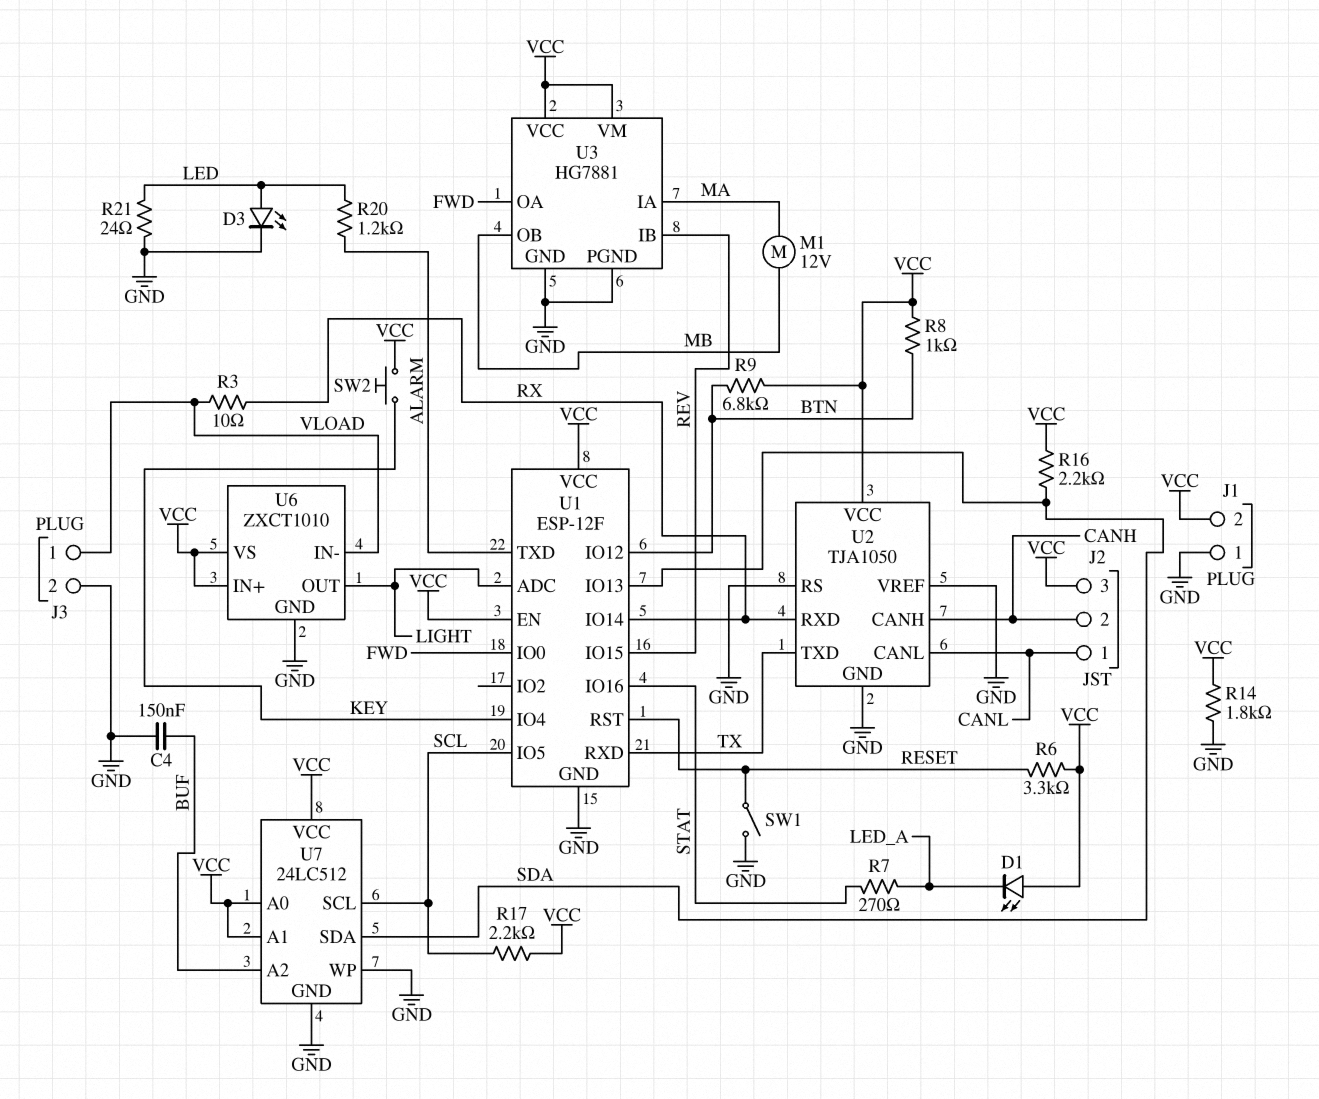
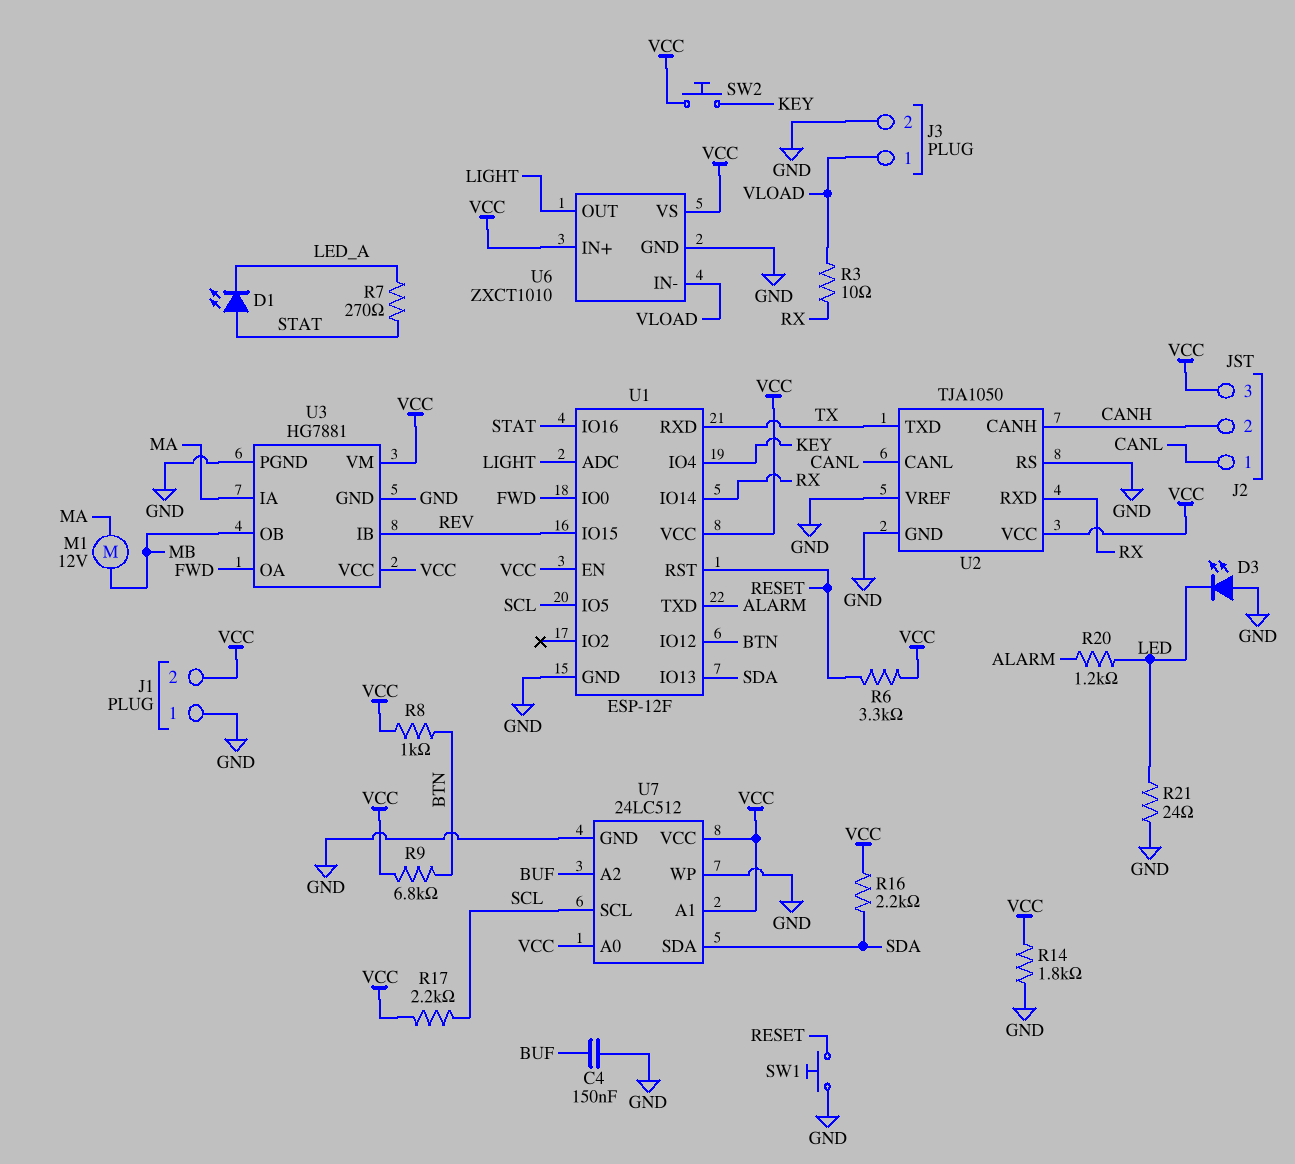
D1: LED (A VCC, K LED_A) -> LED (A STAT, K LED_A)
D3: LED (A LED, K GND) -> LED (A GND, K LED)
SW1: switch (GND, RESET) -> button (GND, RESET)

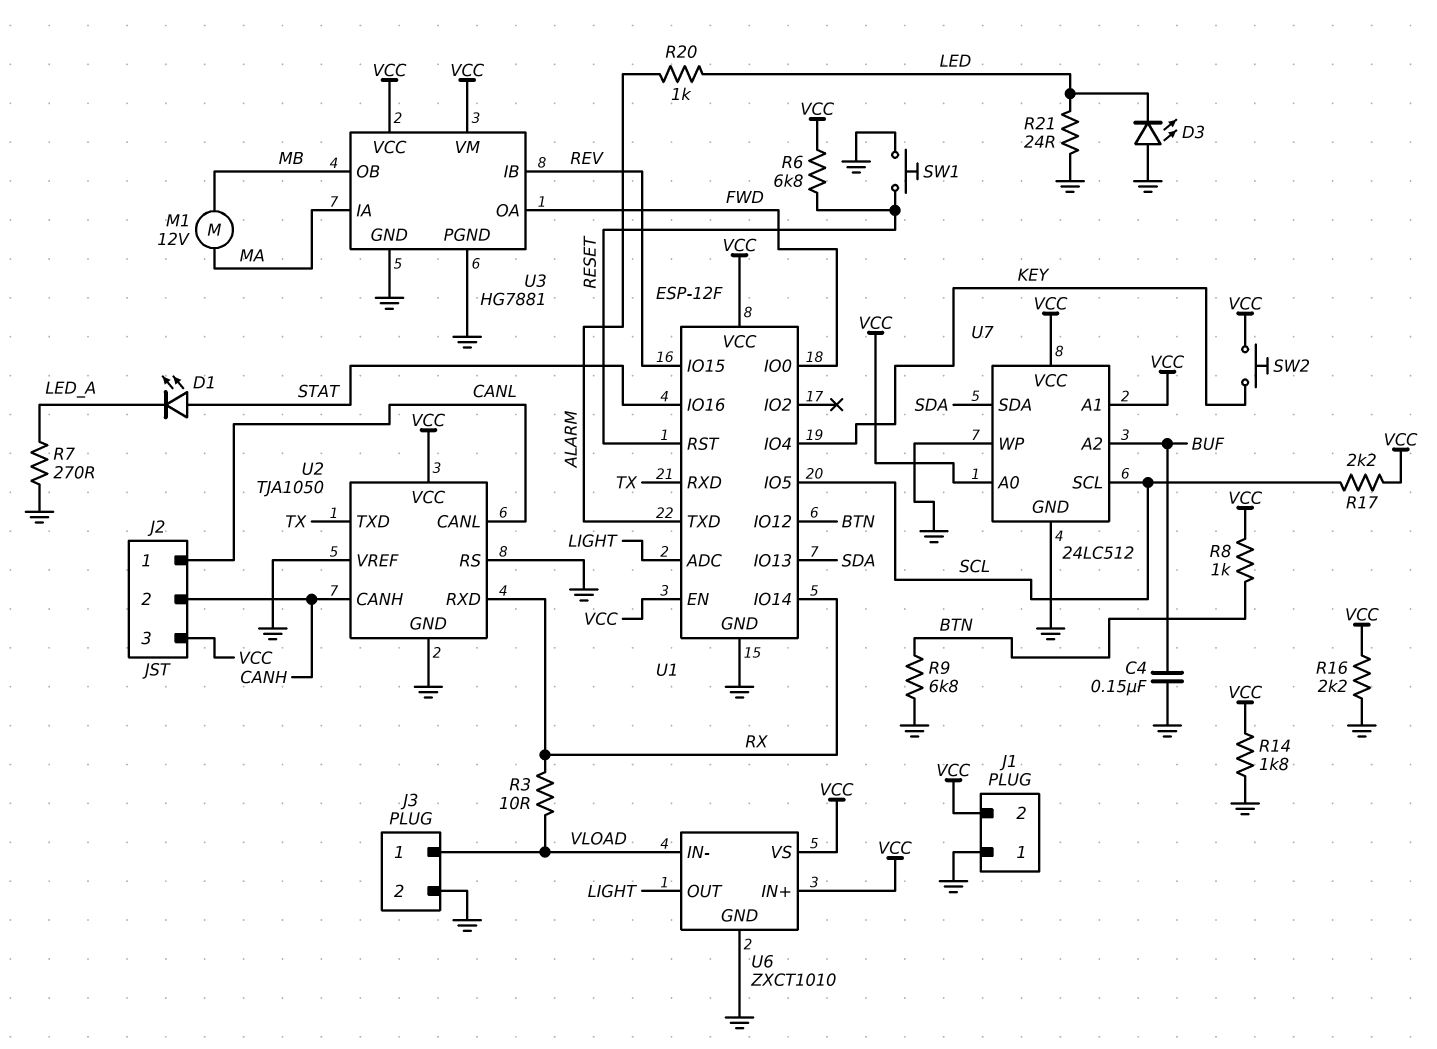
R6: 3.3k (RESET, VCC) -> 6.8k (RESET, VCC)
R7: 270 (LED_A, STAT) -> 270 (GND, LED_A)
R9: 6.8k (BTN, VCC) -> 6.8k (BTN, GND)
R16: 2.2k (SDA, VCC) -> 2.2k (GND, VCC)
R20: 1.2k (ALARM, LED) -> 1k (ALARM, LED)

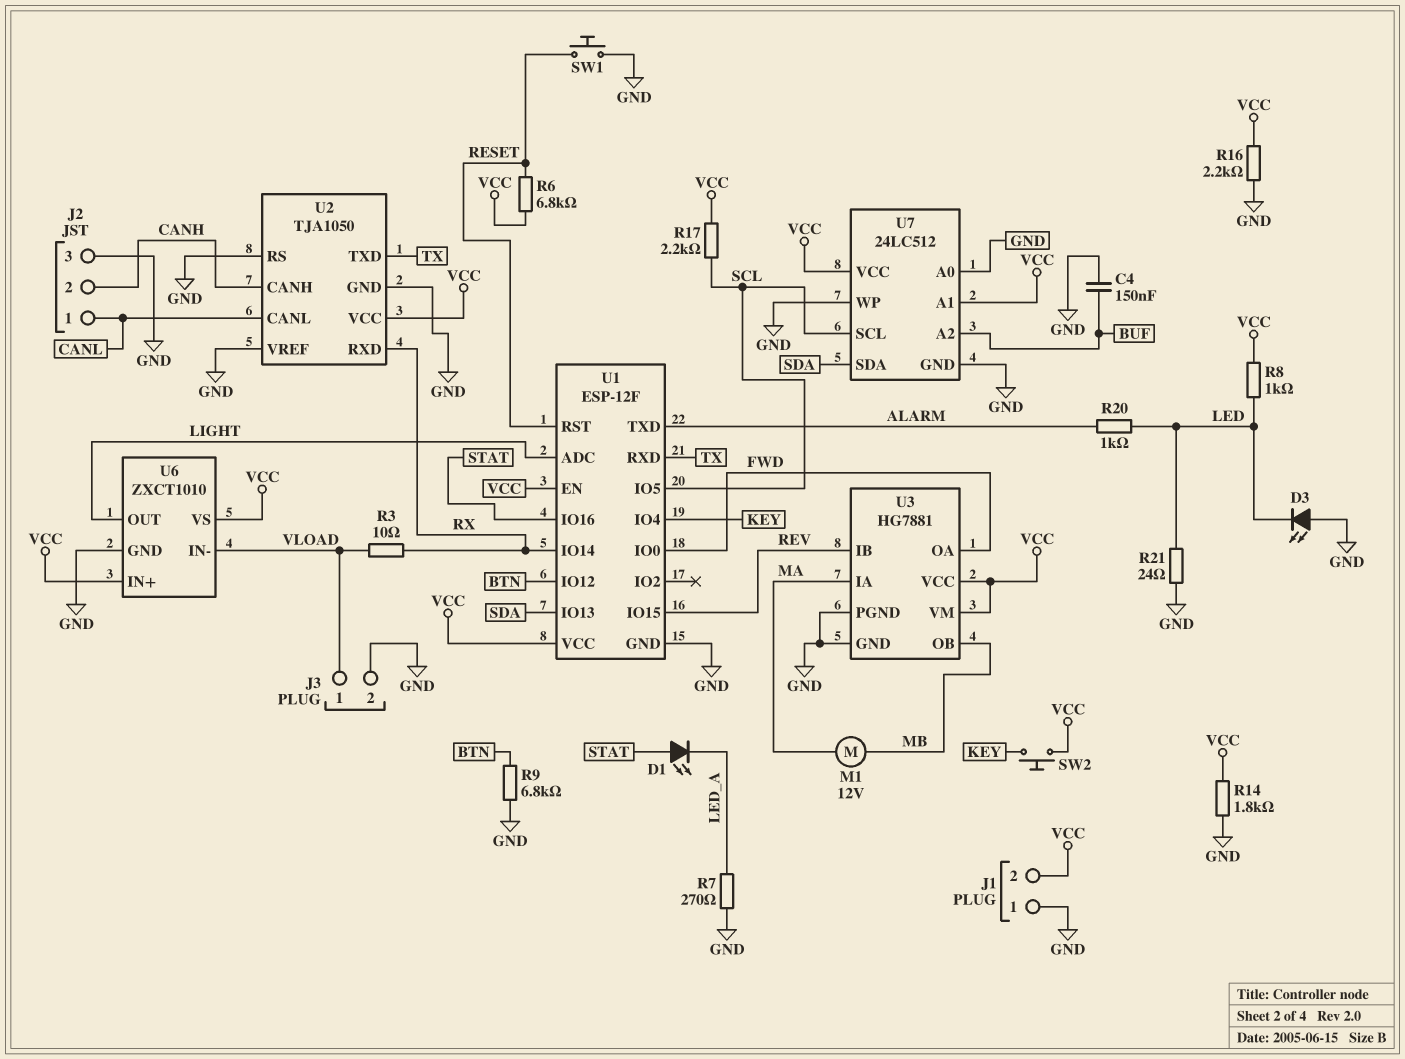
J2 pin 3: VCC -> GND
R8: 1k (BTN, VCC) -> 1k (LED, VCC)
U7 pin A0: VCC -> GND

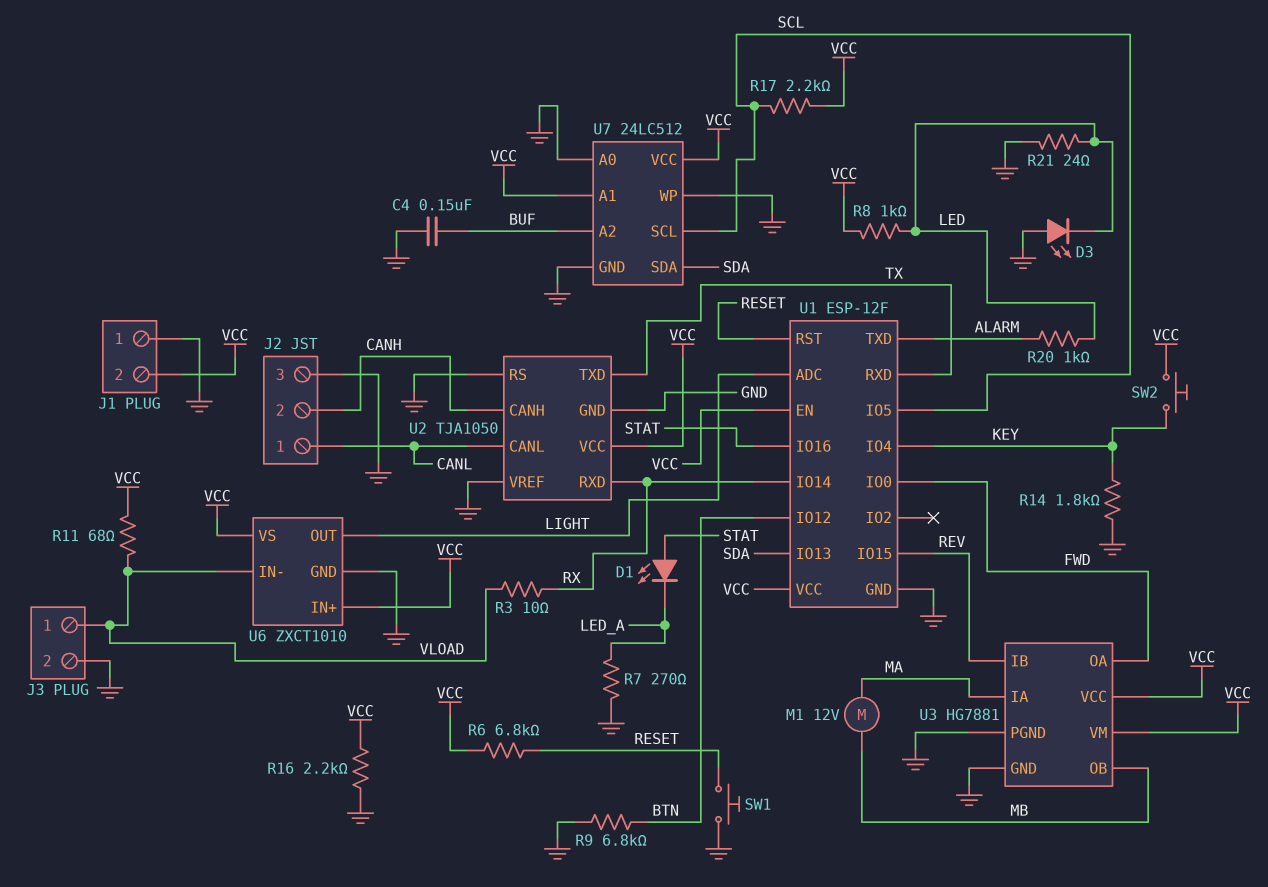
R11: none -> 68 (VCC, VLOAD)
R14: 1.8k (GND, VCC) -> 1.8k (GND, KEY)

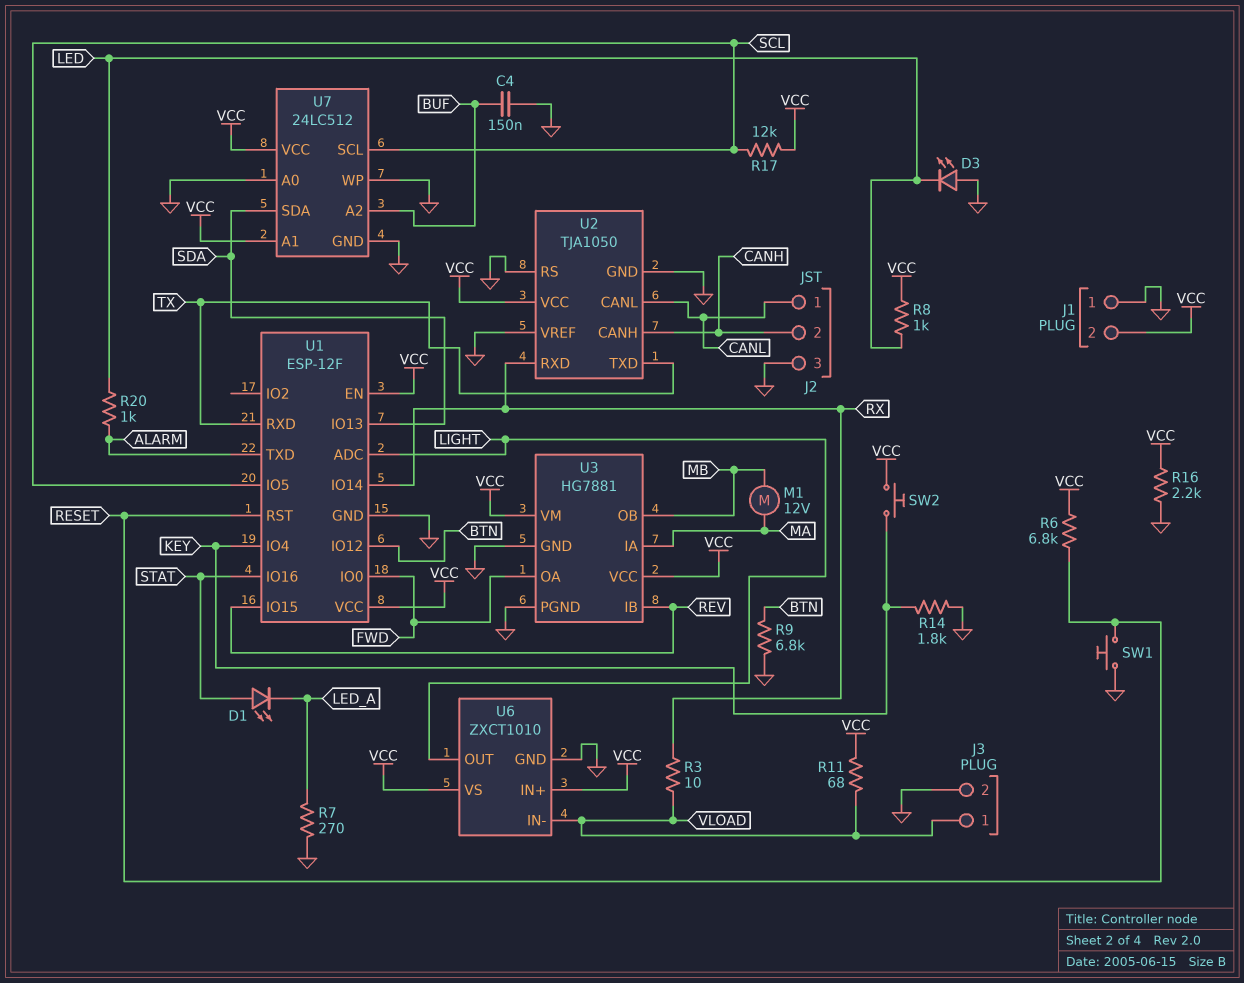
R17: 2.2k (SCL, VCC) -> 12k (SCL, VCC)
R21: 24 (GND, LED) -> none

